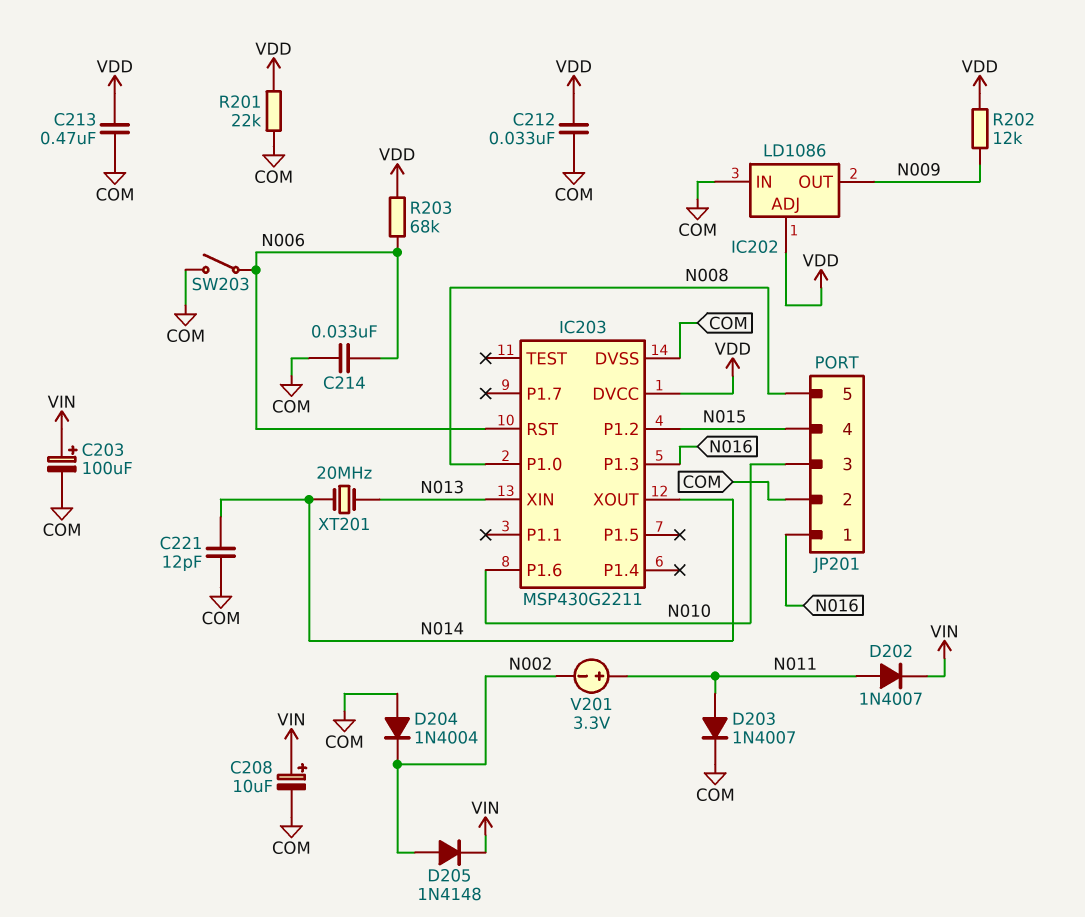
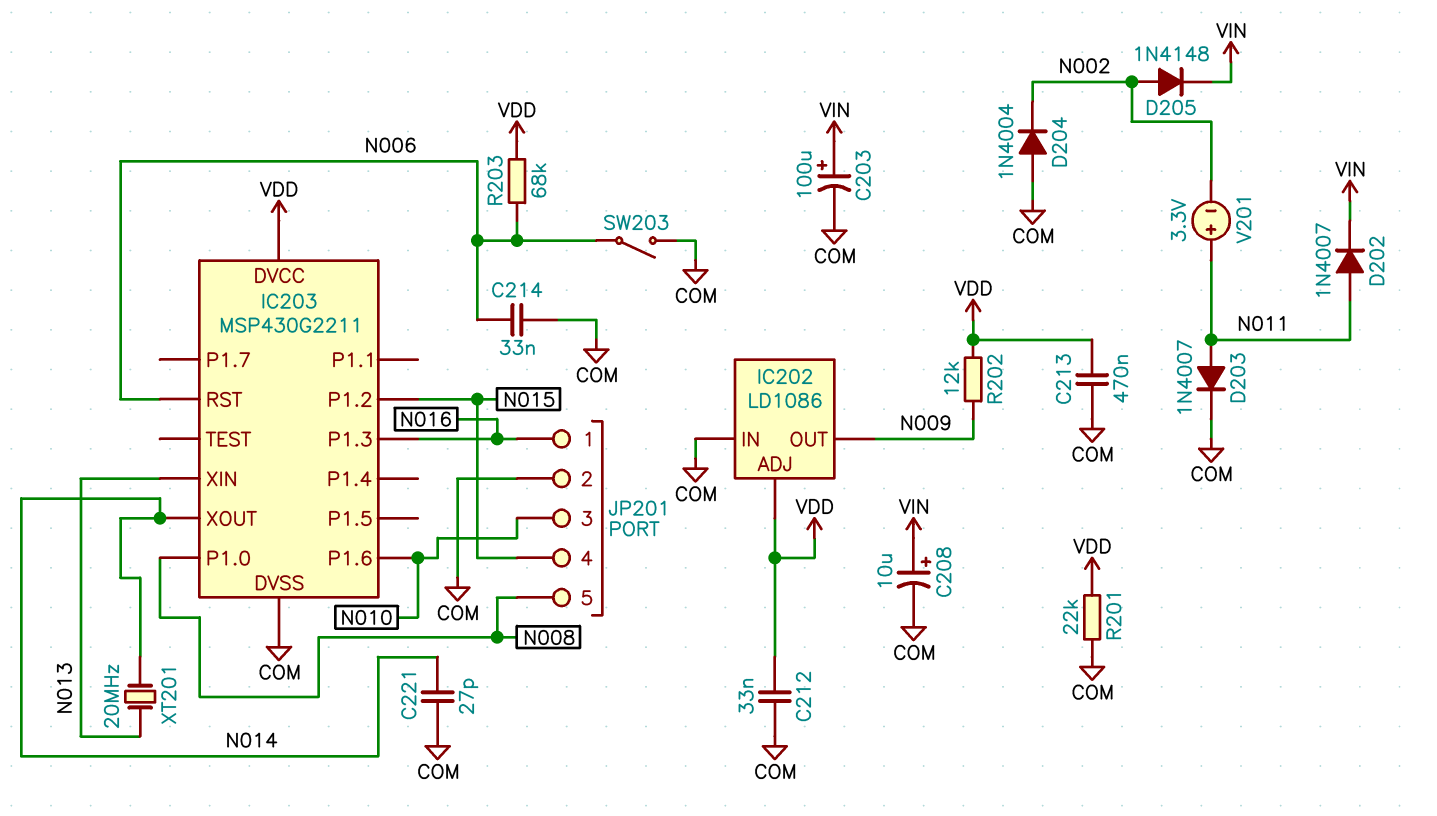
C221: 12pF (COM, N014) -> 27pF (COM, N014)

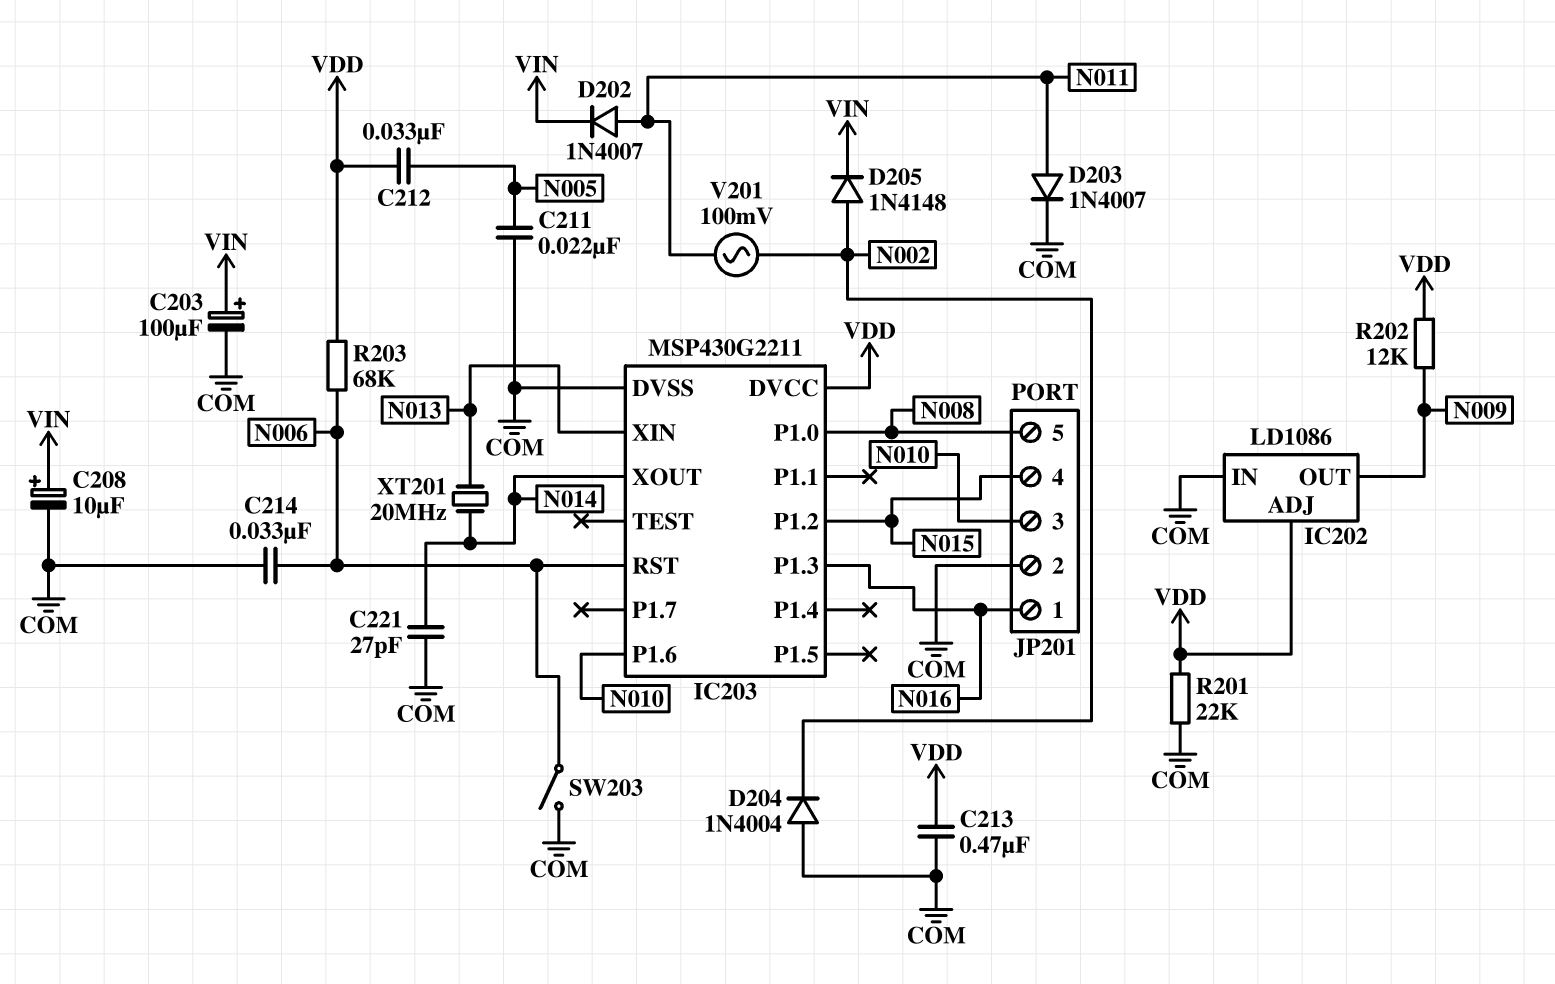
C211: none -> 22nF (COM, N005)
C212: 33nF (COM, VDD) -> 33nF (N005, VDD)
V201: 3.3V (plus N011, minus N002) -> AC 100mV (N002, N011)

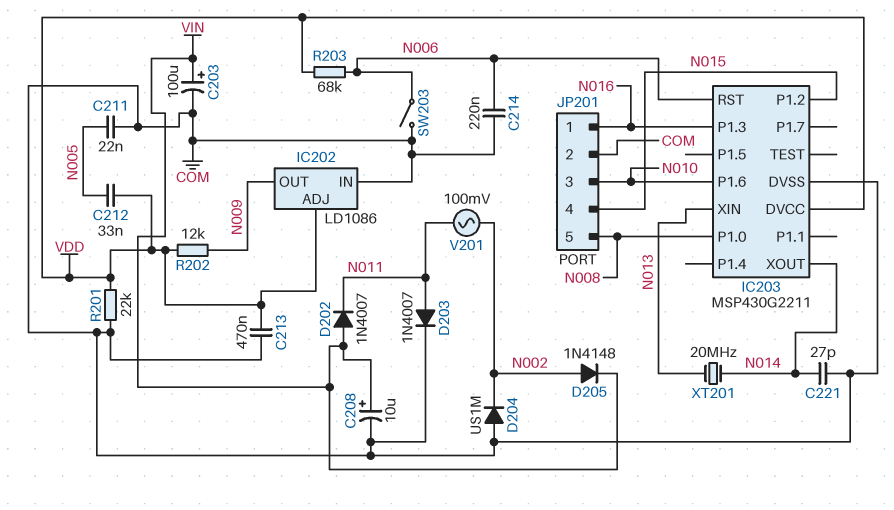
C214: 33nF (COM, N006) -> 220nF (COM, N006)
D202: diode 1N4007 (A N011, K VIN) -> diode 1N4007 (A VIN, K N011)
D204: diode 1N4004 (A COM, K N002) -> diode US1M (A COM, K N002)

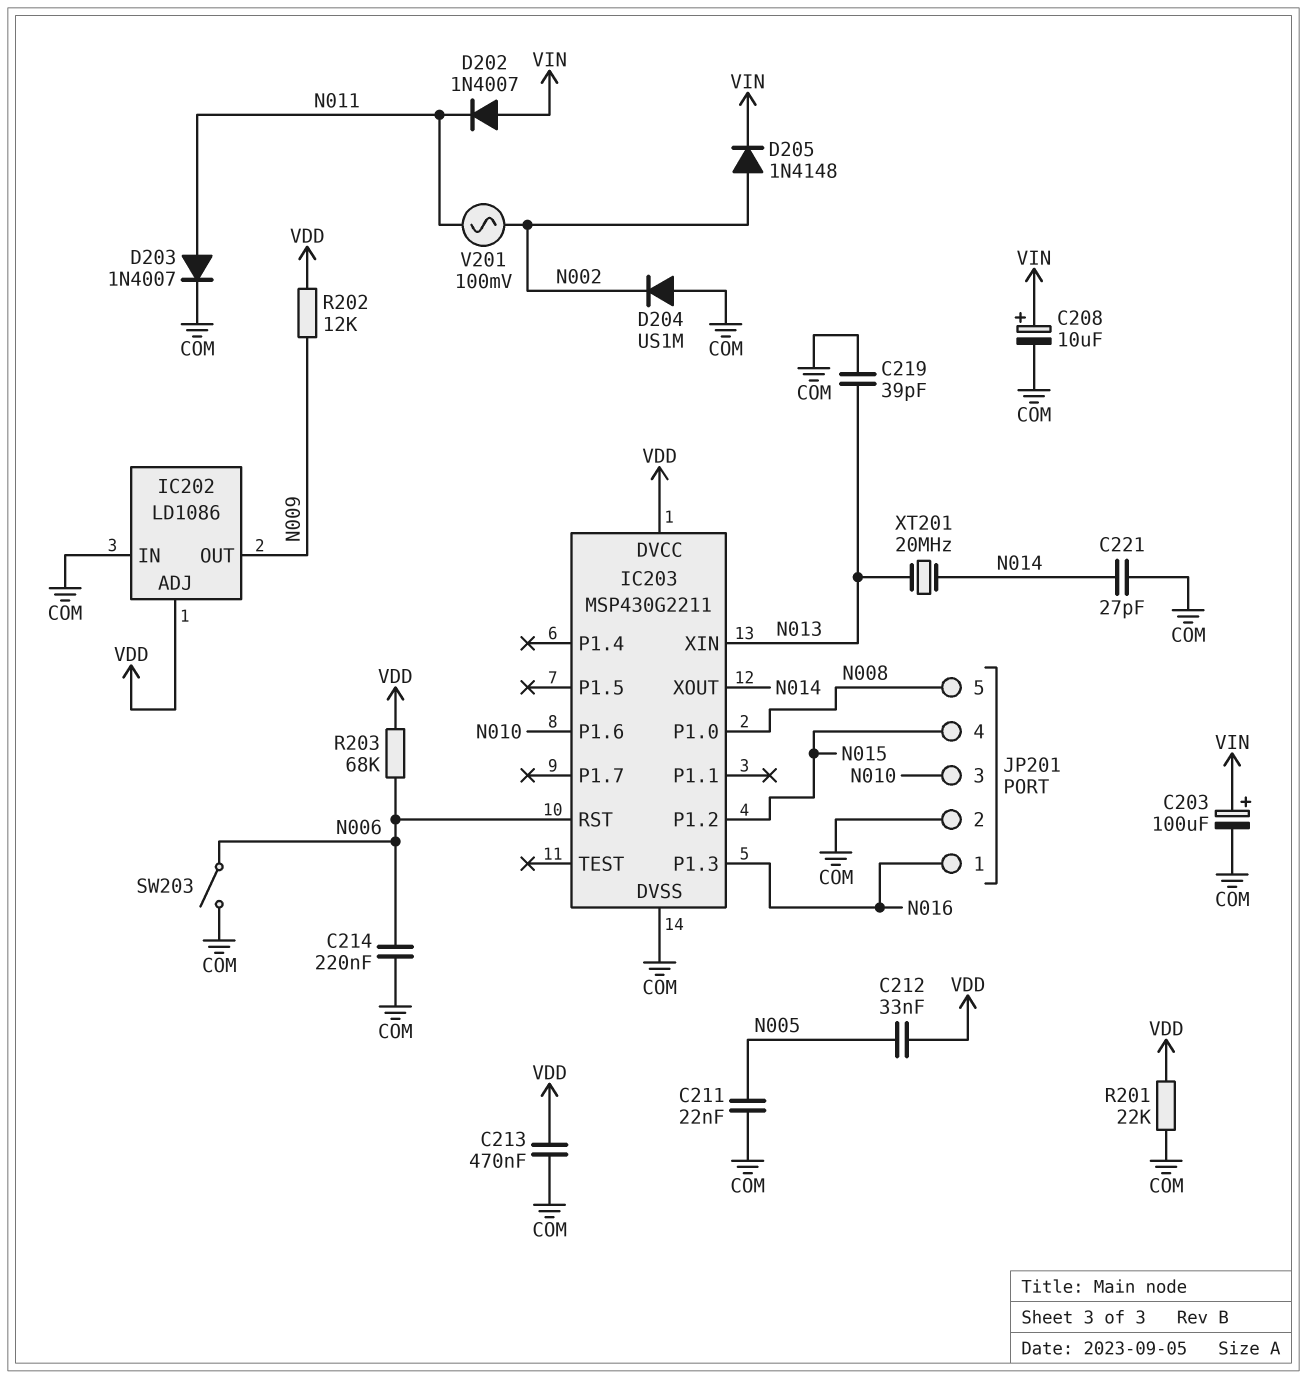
C219: none -> 39pF (COM, N013)

